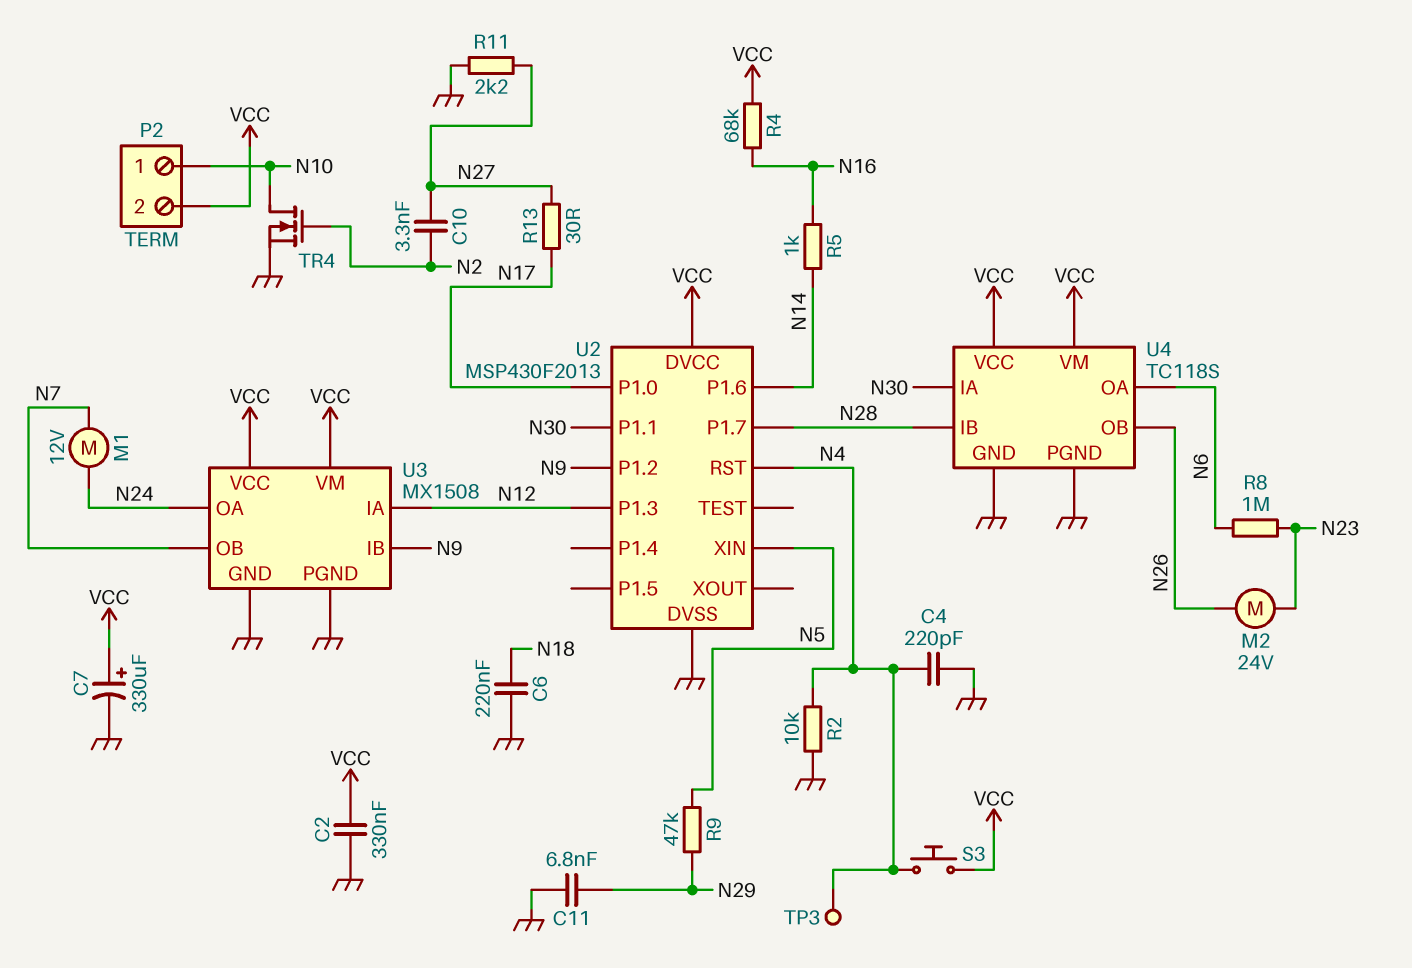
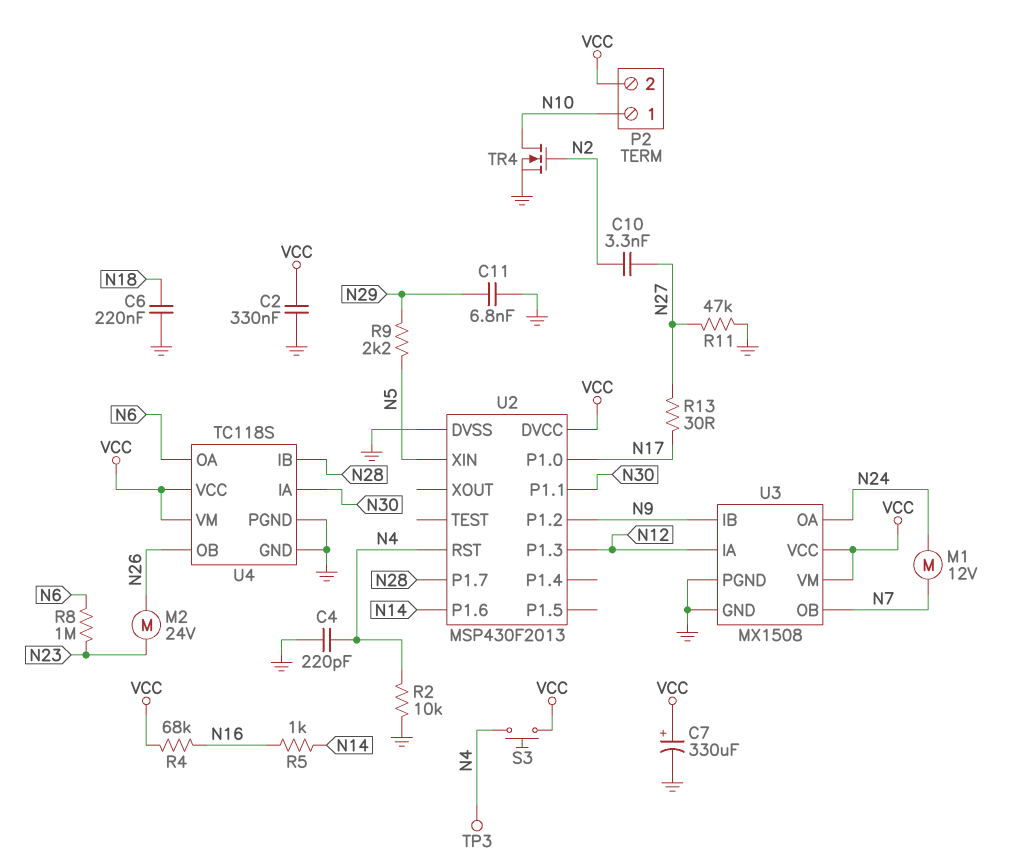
R9: 47k (N5, N29) -> 2.2k (N5, N29)
R11: 2.2k (GND, N27) -> 47k (GND, N27)

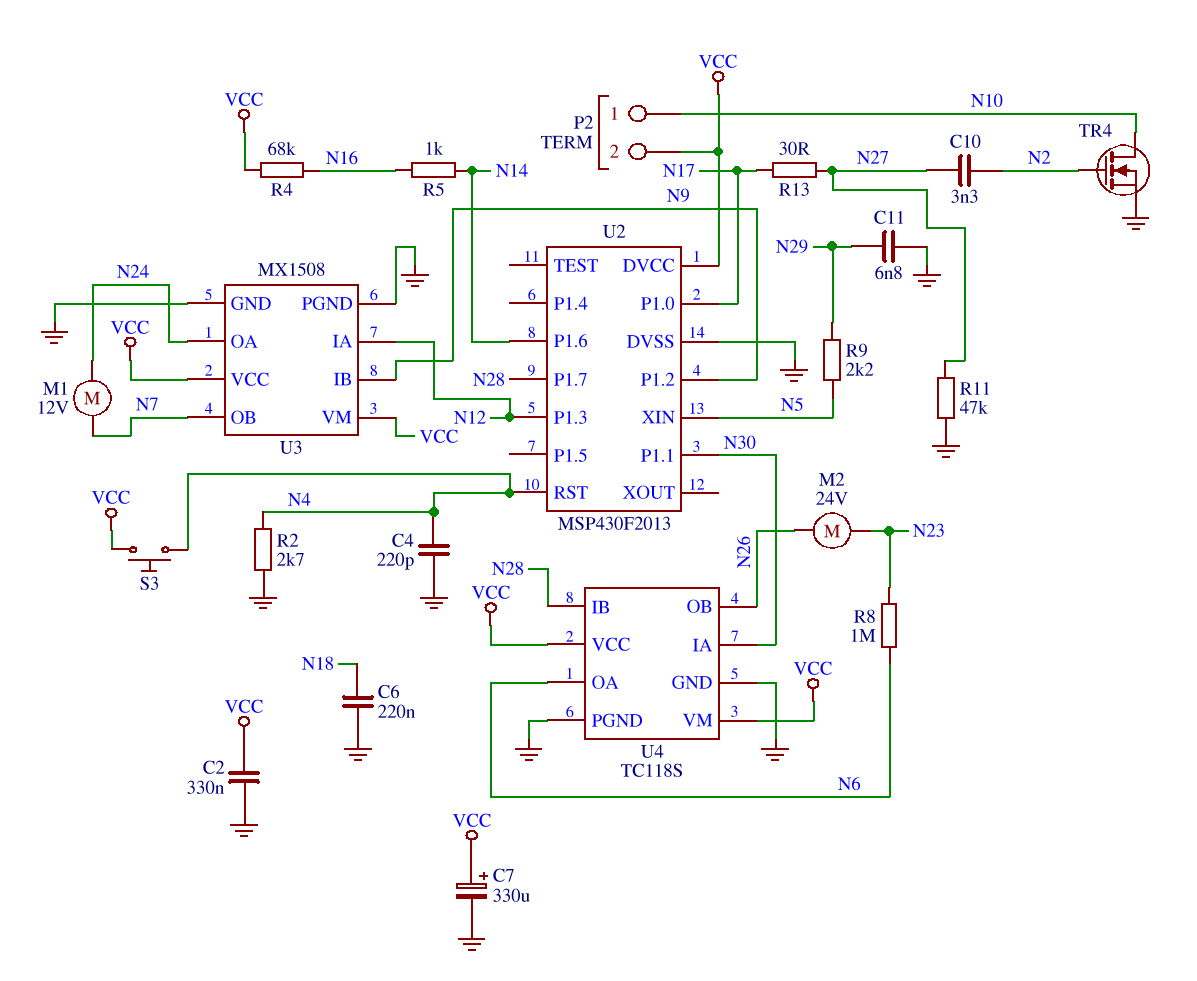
R2: 10k (GND, N4) -> 2.7k (GND, N4)
TP3: test point (N4) -> none

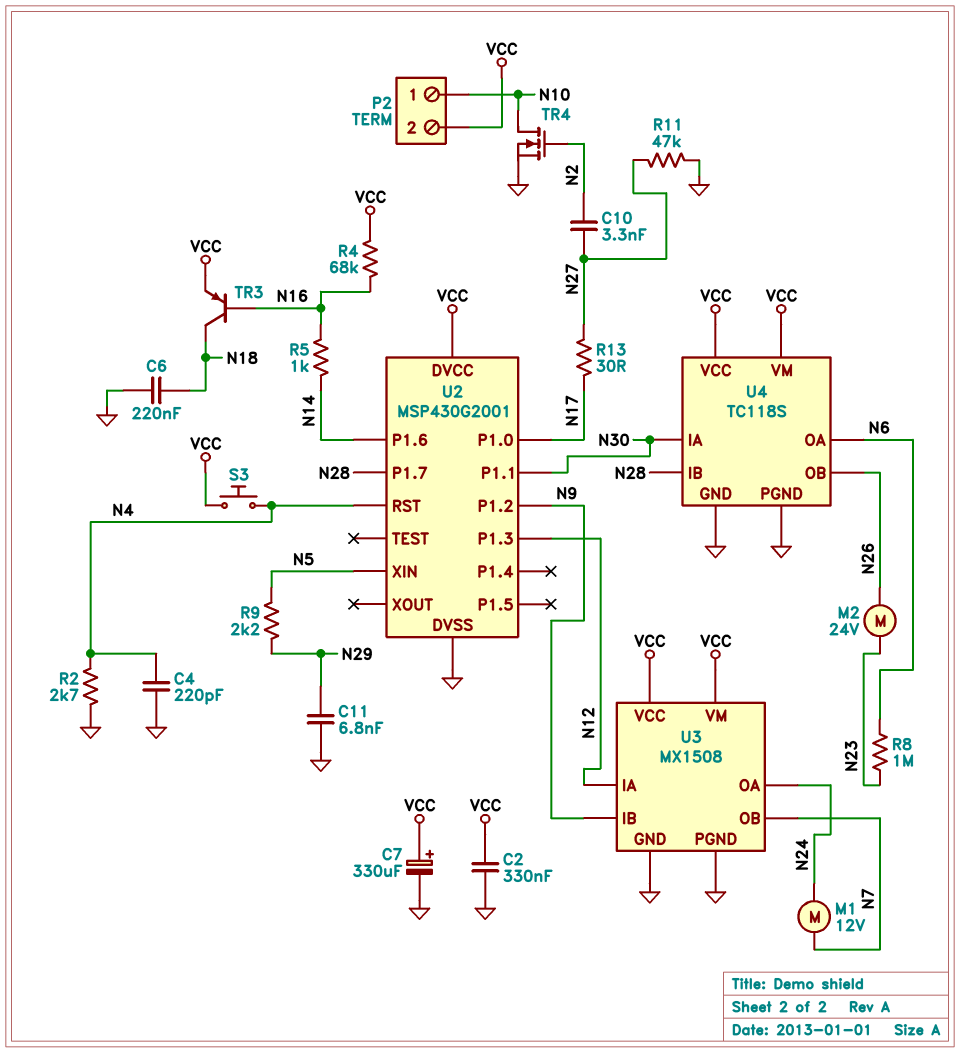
TR3: none -> PNP (B N16, C N18, E VCC)
U2: MSP430F2013 -> MSP430G2001

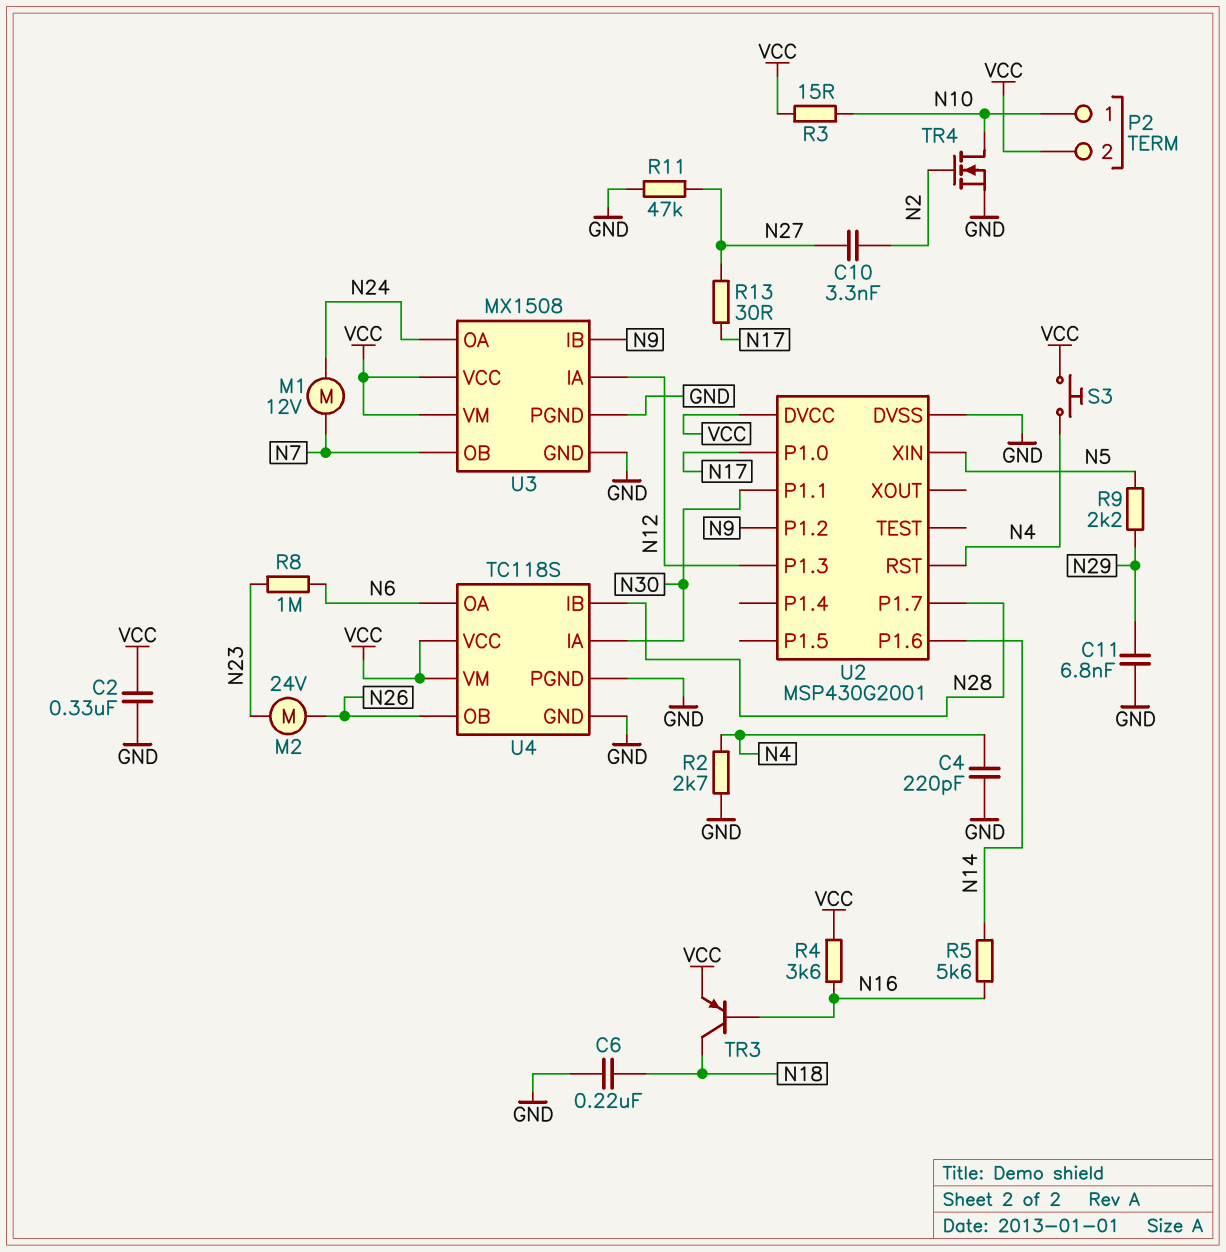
C7: 330uF (plus VCC, minus GND) -> none
R3: none -> 15 (N10, VCC)
R4: 68k (N16, VCC) -> 3.6k (N16, VCC)
R5: 1k (N14, N16) -> 5.6k (N14, N16)

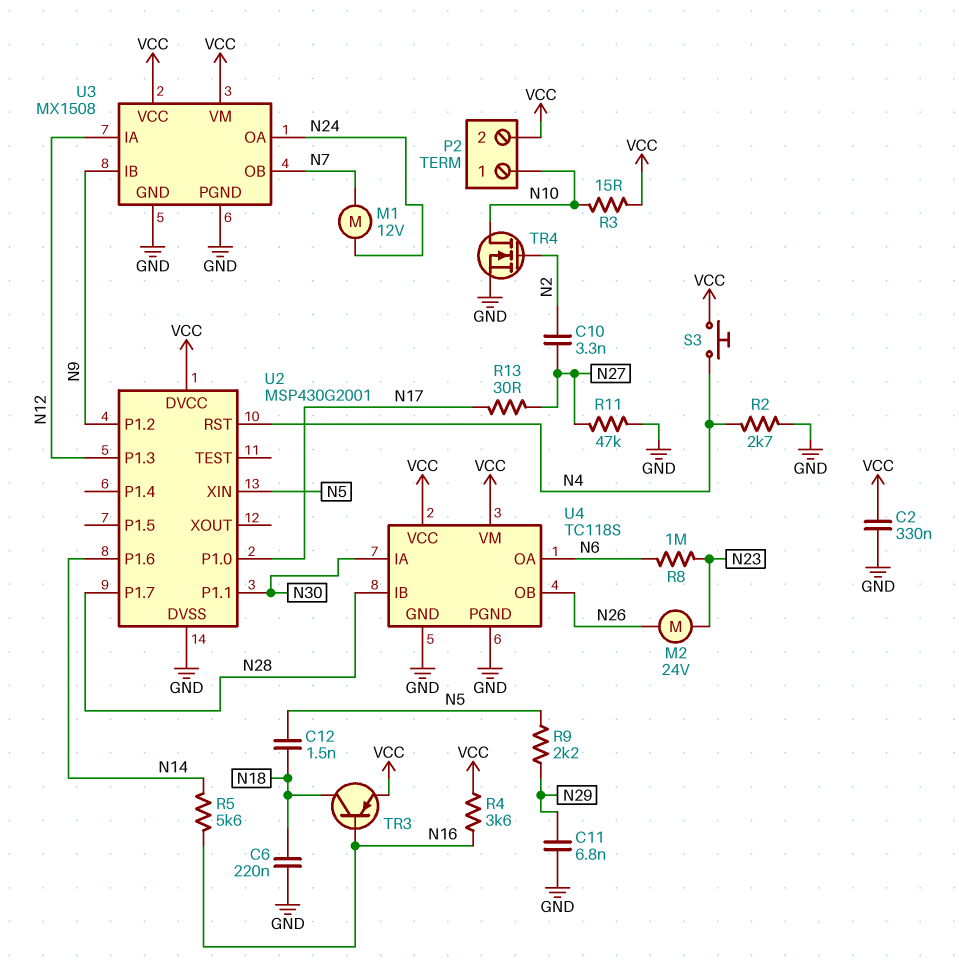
C4: 220pF (GND, N4) -> none
C12: none -> 1.5nF (N5, N18)

